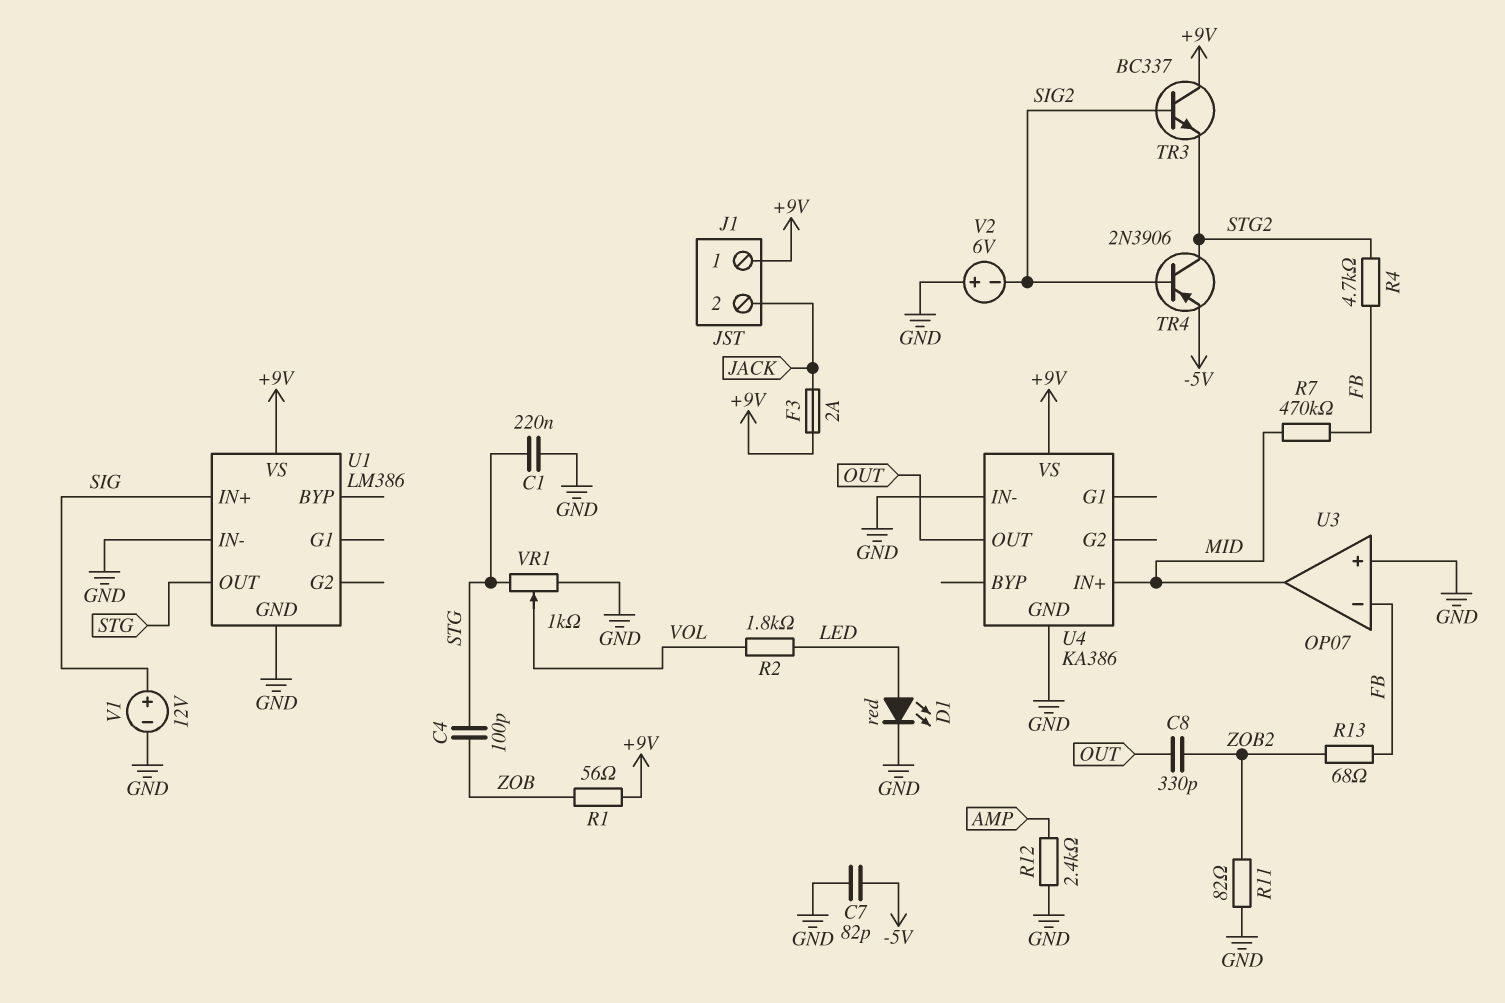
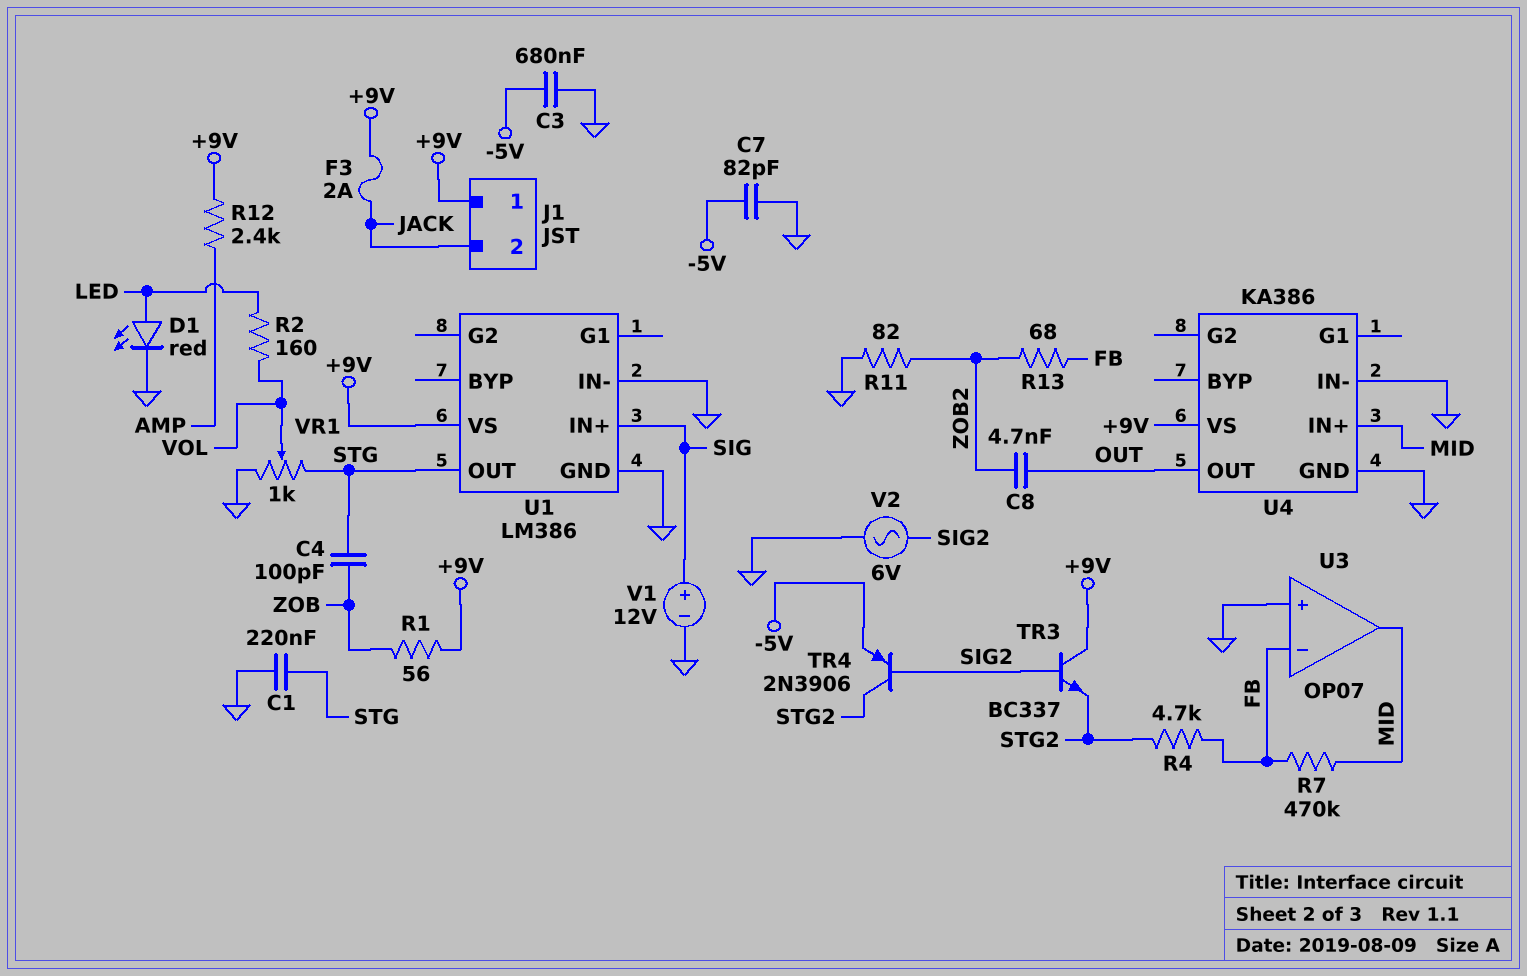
C3: none -> 680nF (-5V, GND)
C8: 330pF (OUT, ZOB2) -> 4.7nF (OUT, ZOB2)
R2: 1.8k (LED, VOL) -> 160 (LED, VOL)
R12: 2.4k (AMP, GND) -> 2.4k (+9V, AMP)
V2: 6V (plus GND, minus SIG2) -> AC 6V (GND, SIG2)

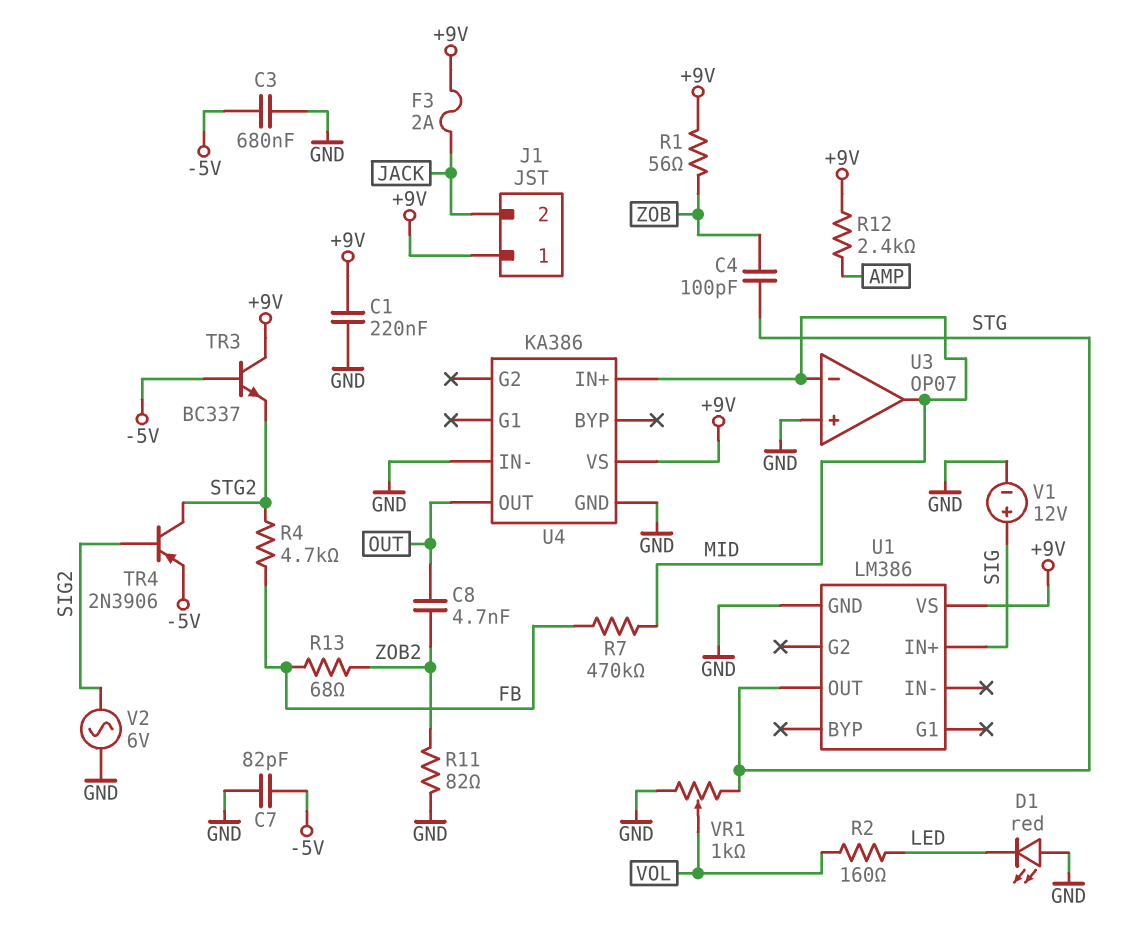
C1: 220nF (GND, STG) -> 220nF (+9V, GND)
D1: LED red (A LED, K GND) -> LED red (A GND, K LED)
TR3: NPN BC337 (B SIG2, C +9V, E STG2) -> NPN BC337 (B -5V, C +9V, E STG2)
U1 pin IN-: GND -> none
U3 pin in-: FB -> MID

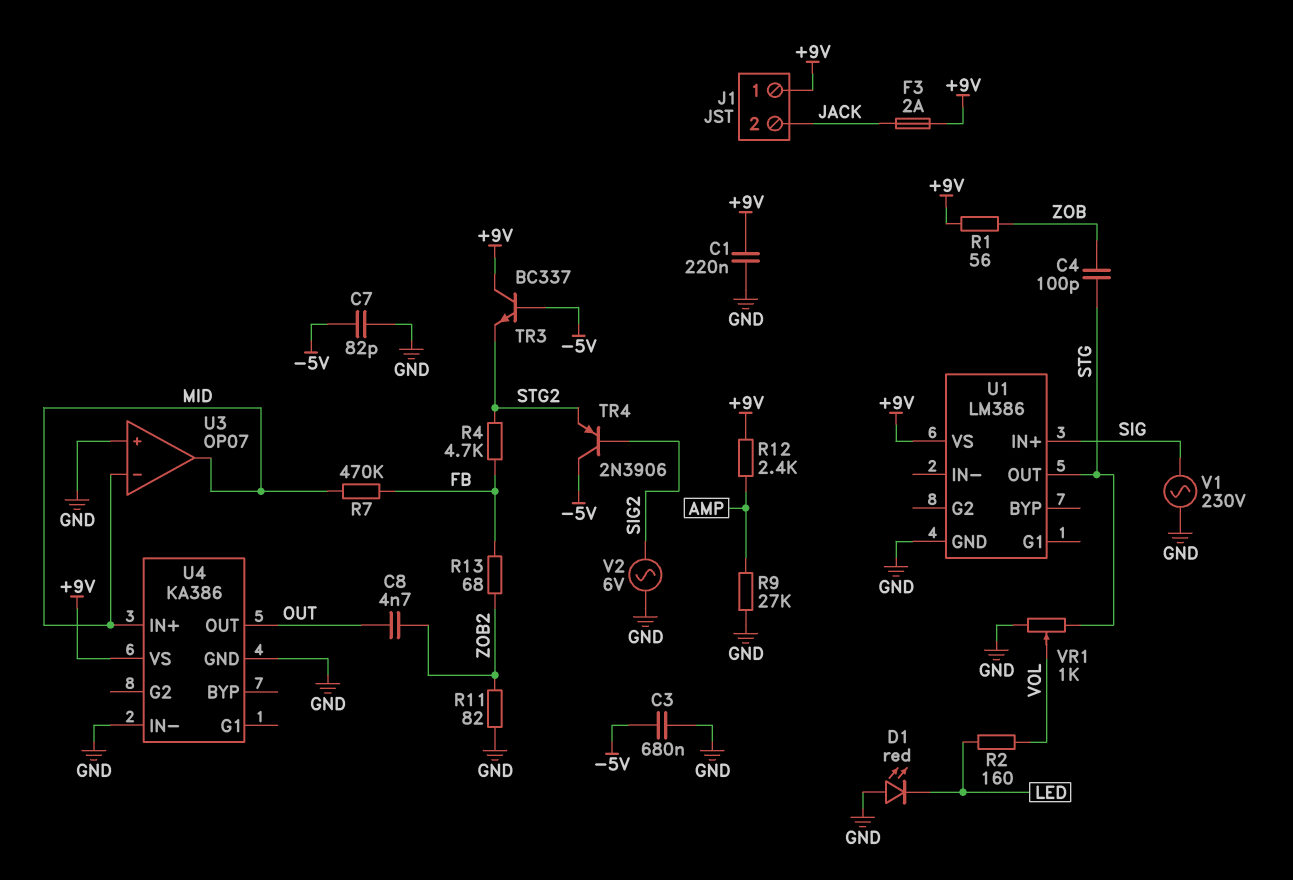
R9: none -> 27k (AMP, GND)
TR4: PNP 2N3906 (B SIG2, C STG2, E -5V) -> PNP 2N3906 (B SIG2, C -5V, E STG2)
V1: 12V (plus SIG, minus GND) -> AC 230V (GND, SIG)

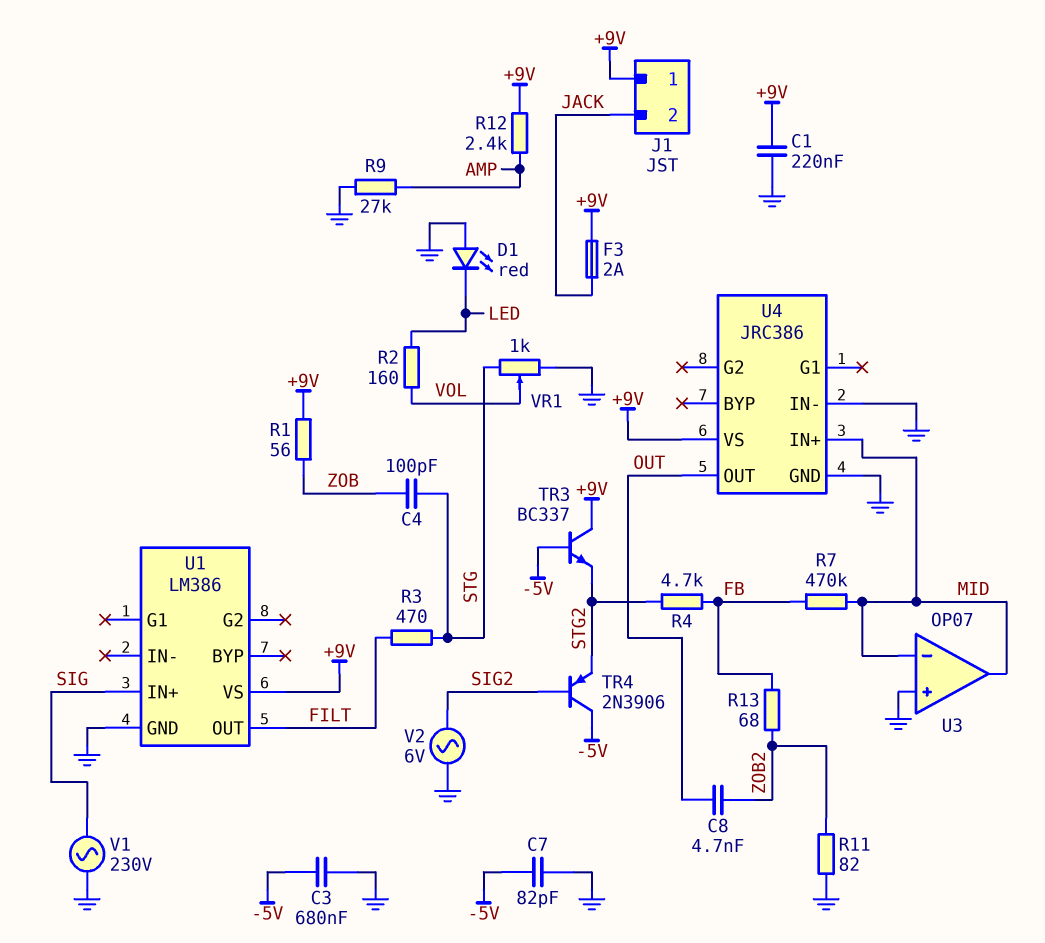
R3: none -> 470 (FILT, STG)
U1 pin OUT: STG -> FILT
U4: KA386 -> JRC386

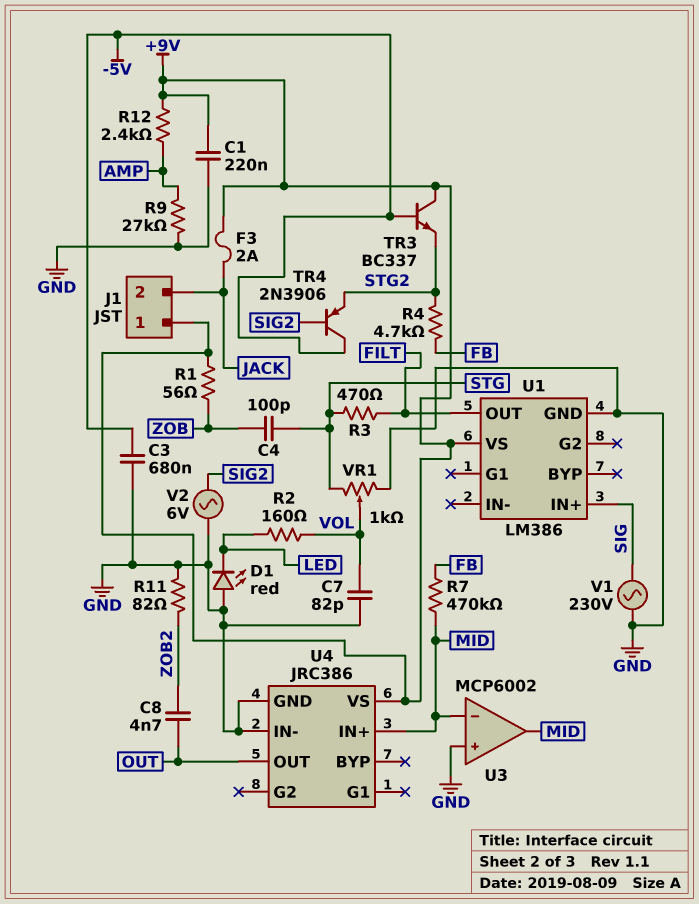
C7: 82pF (-5V, GND) -> 82pF (GND, VOL)
R13: 68 (FB, ZOB2) -> none
U3: OP07 -> MCP6002

